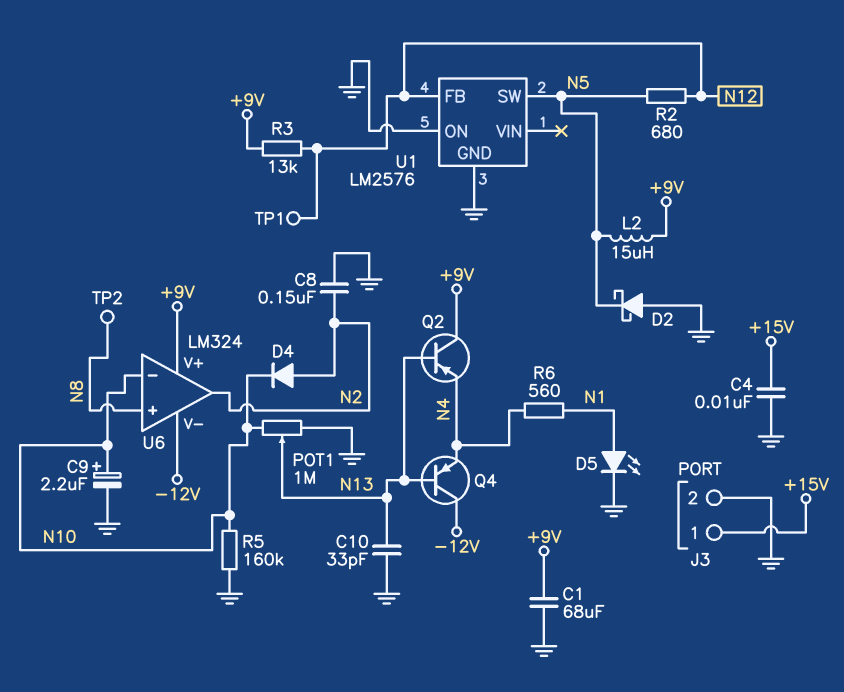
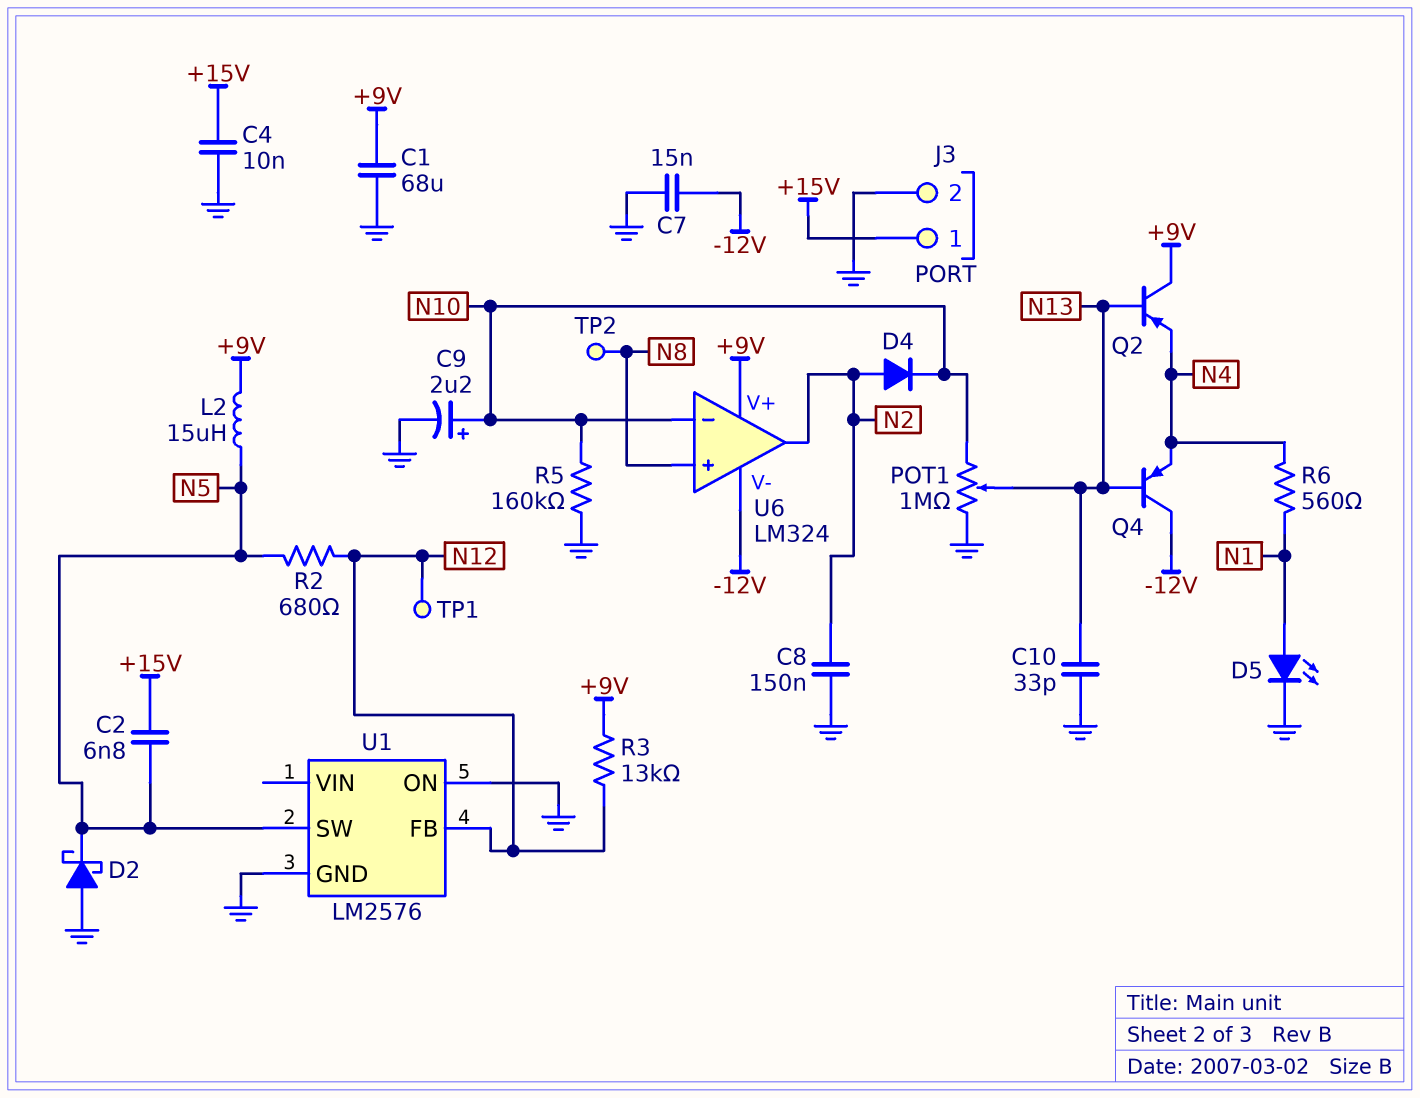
C2: none -> 6.8nF (+15V, N5)
C7: none -> 15nF (-12V, GND)

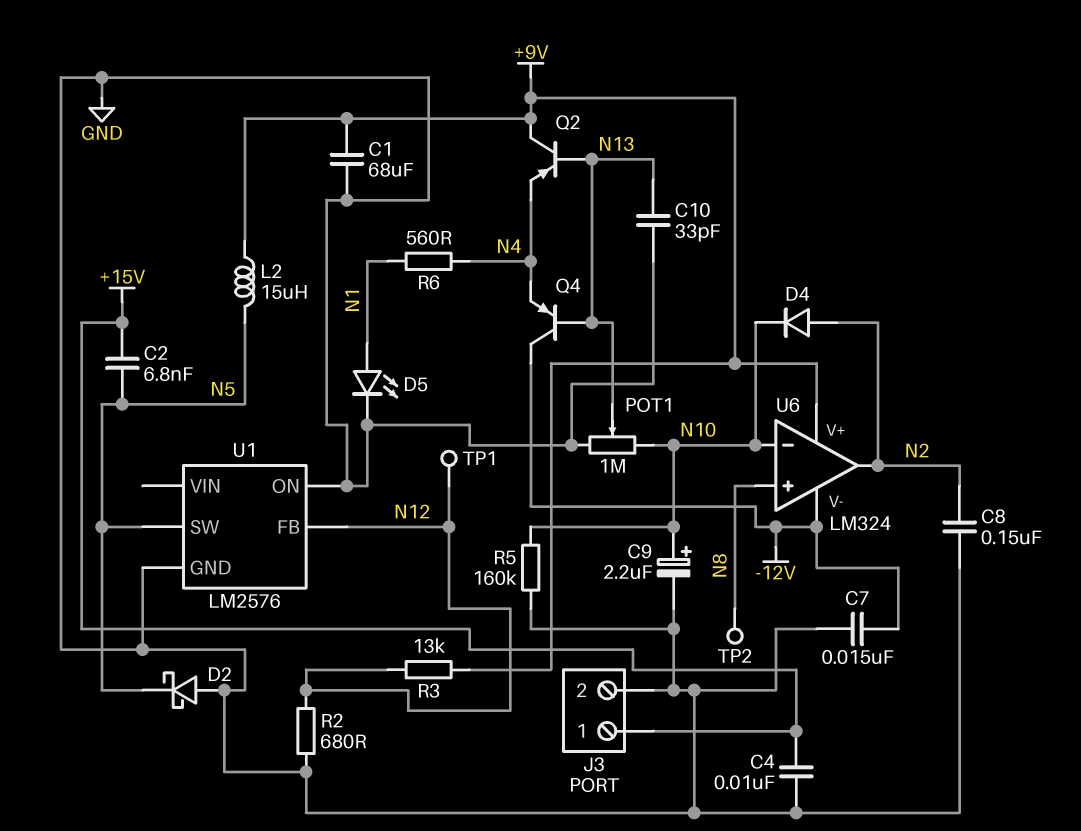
R2: 680 (N5, N12) -> 680 (GND, N12)

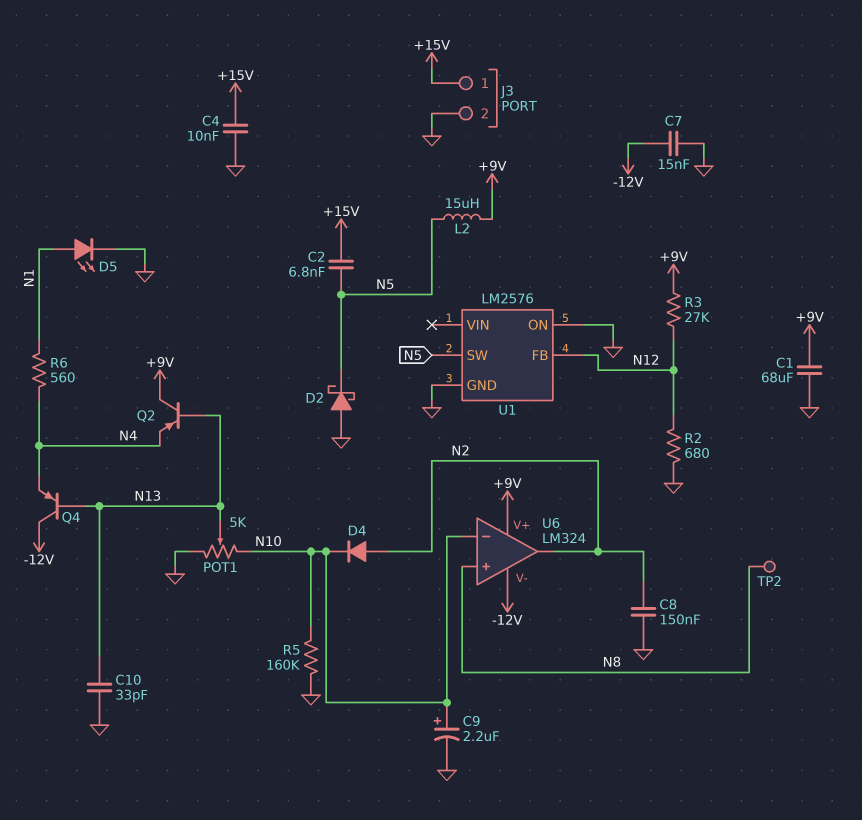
POT1: 1M (GND, N10, wiper N13) -> 5k (GND, N10, wiper N13)
R3: 13k (+9V, N12) -> 27k (+9V, N12)
TP1: test point (N12) -> none

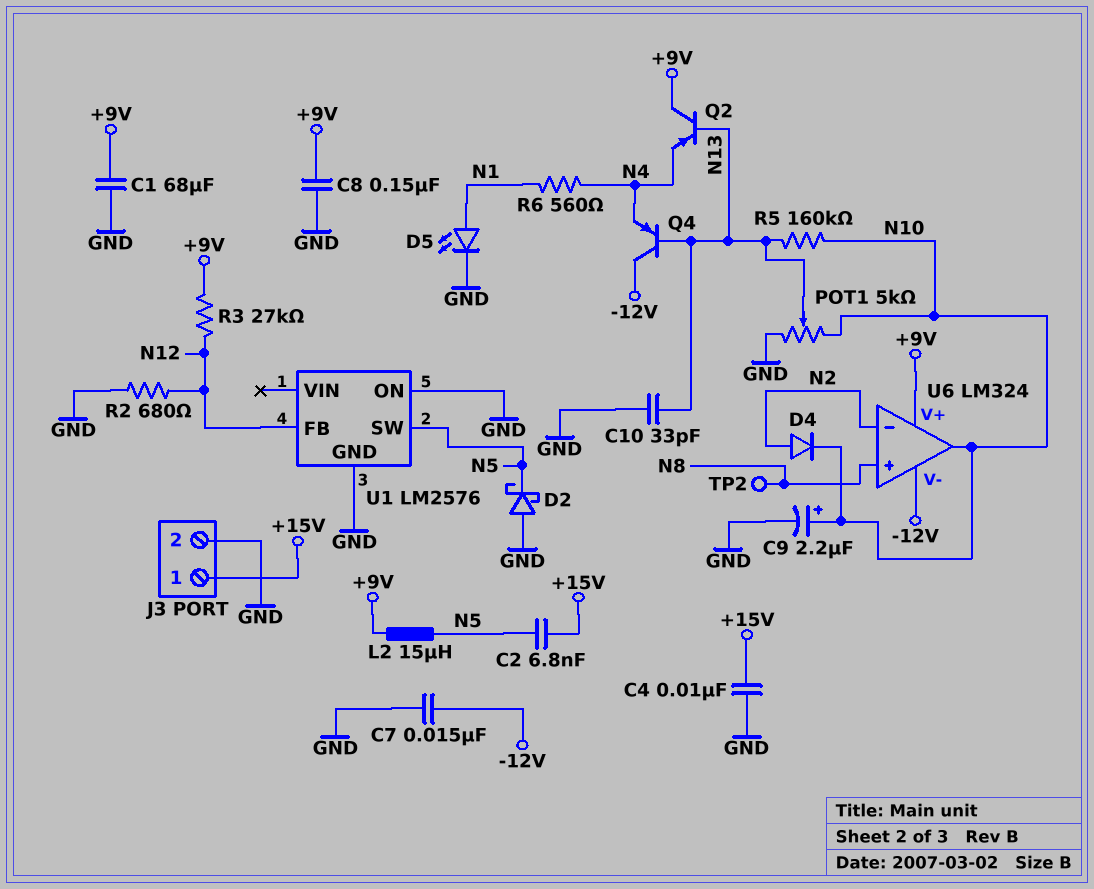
C8: 150nF (GND, N2) -> 150nF (+9V, GND)
R5: 160k (GND, N10) -> 160k (N10, N13)
U6 pin in-: N10 -> N2
U6 pin out: N2 -> N10

